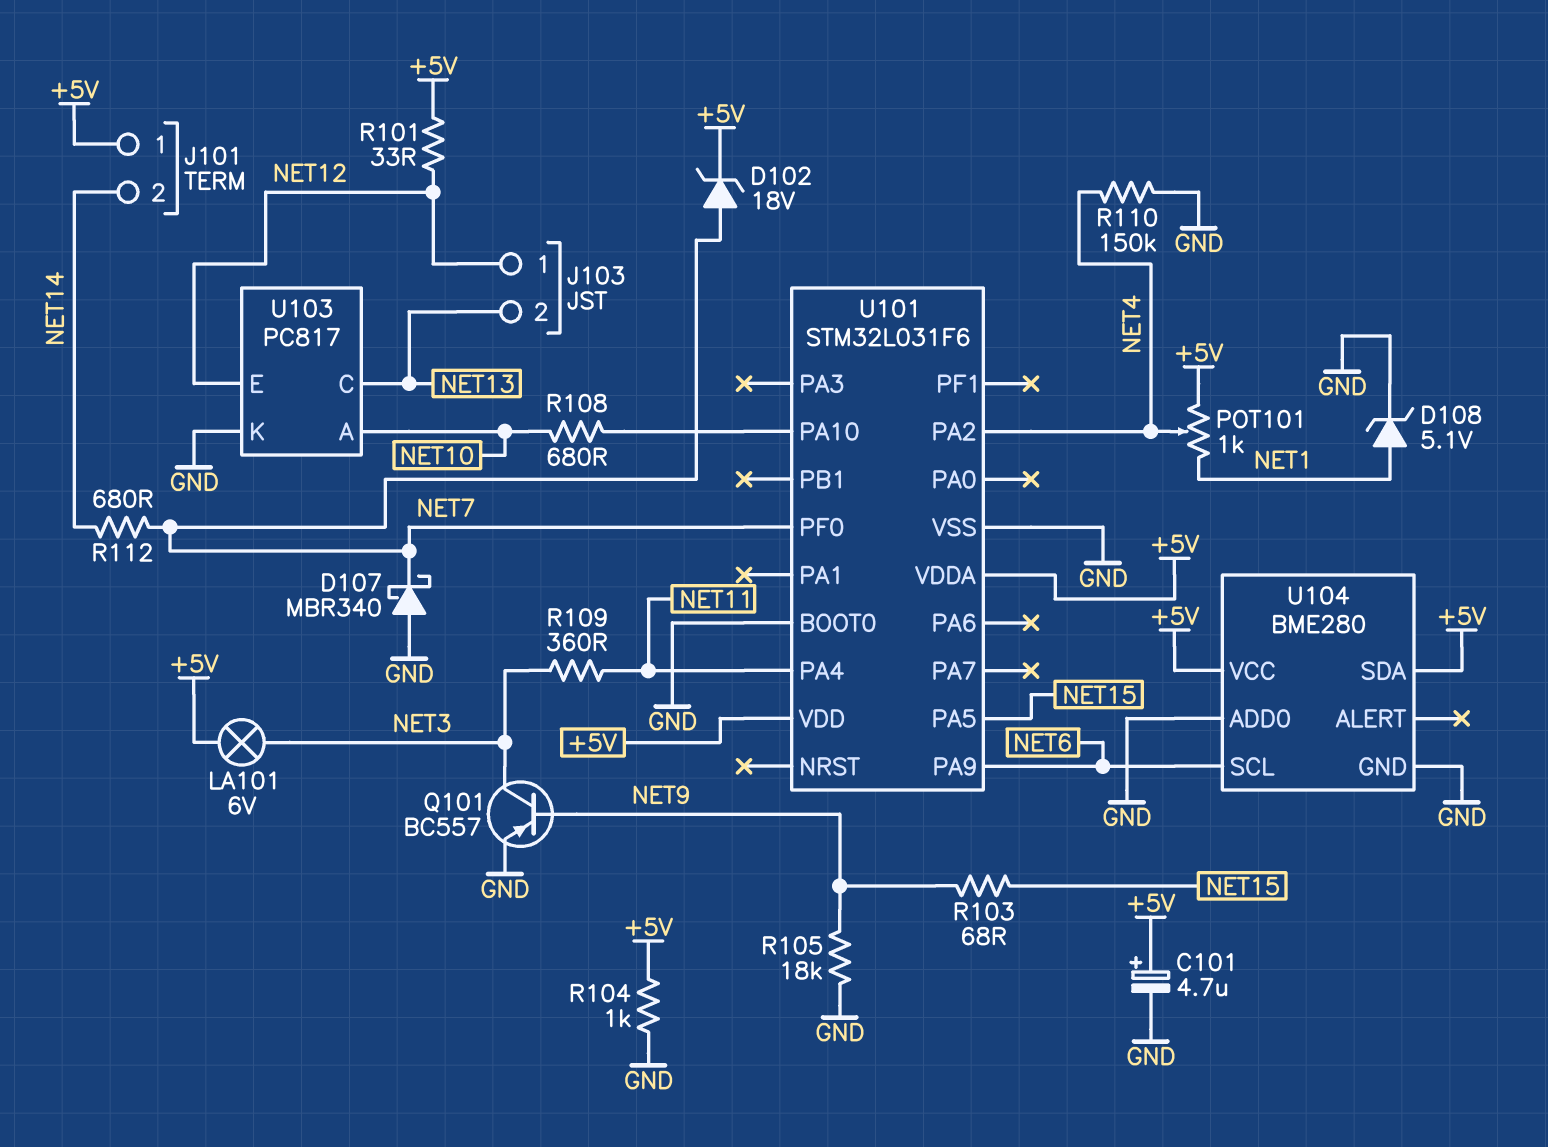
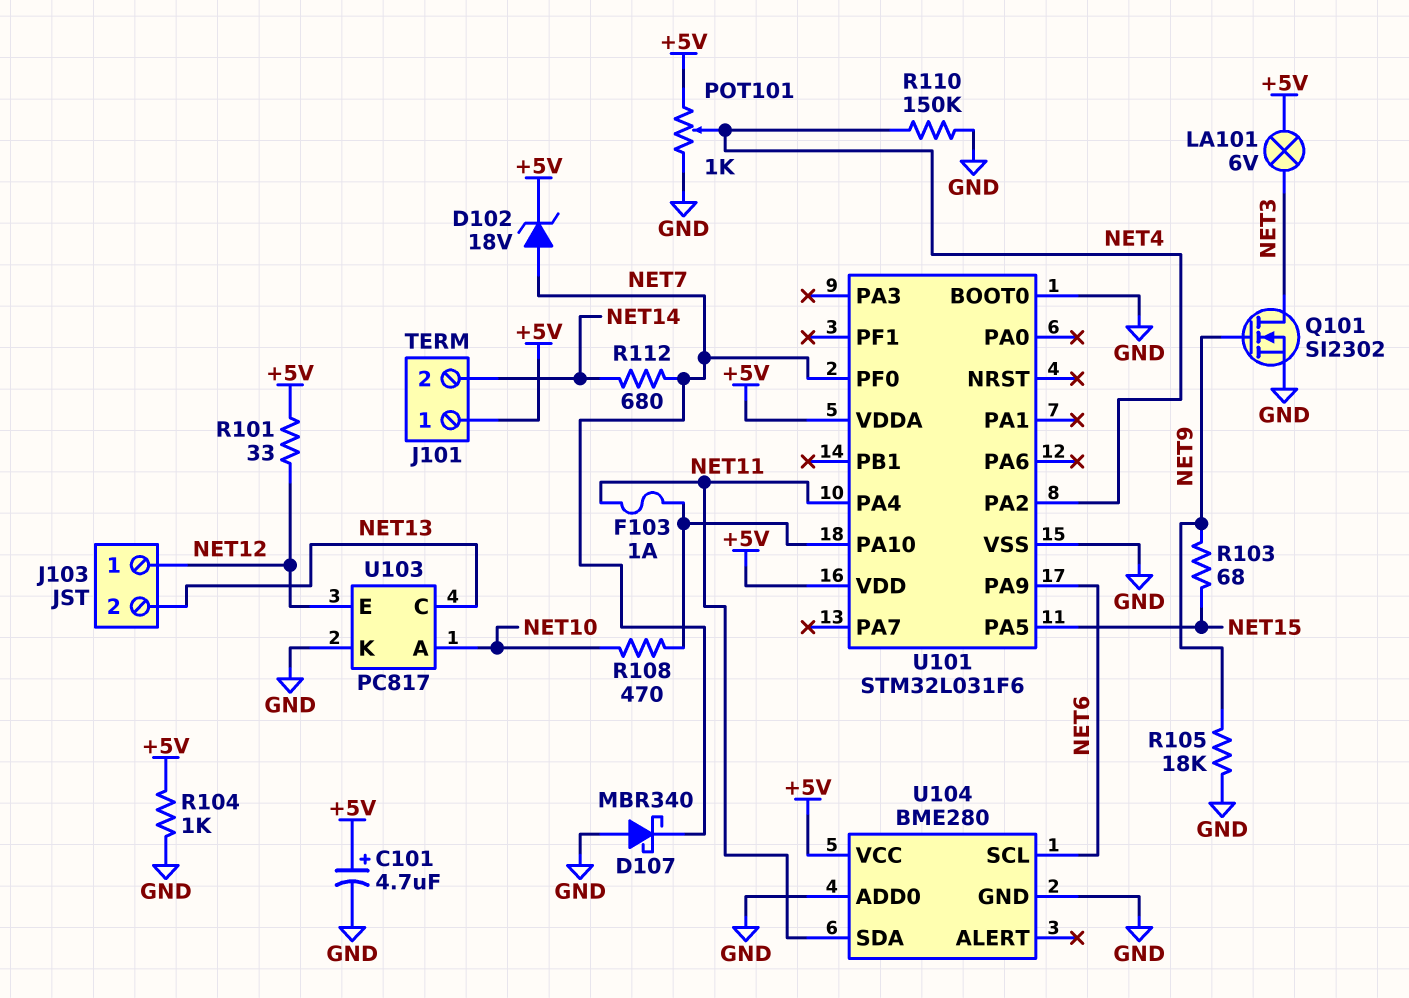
D108: zener 5.1V (A NET1, K GND) -> none
F103: none -> 1A (NET11, U101/PA10)
POT101: 1k (+5V, NET1, wiper NET4) -> 1k (+5V, GND, wiper NET4)
Q101: PNP BC557 (B NET9, C NET3, E GND) -> NMOS SI2302 (G NET9, D NET3, S GND)
R108: 680 (NET10, U101/PA10) -> 470 (NET10, U101/PA10)
R109: 360 (NET3, NET11) -> none
U104 pin SDA: +5V -> NET11

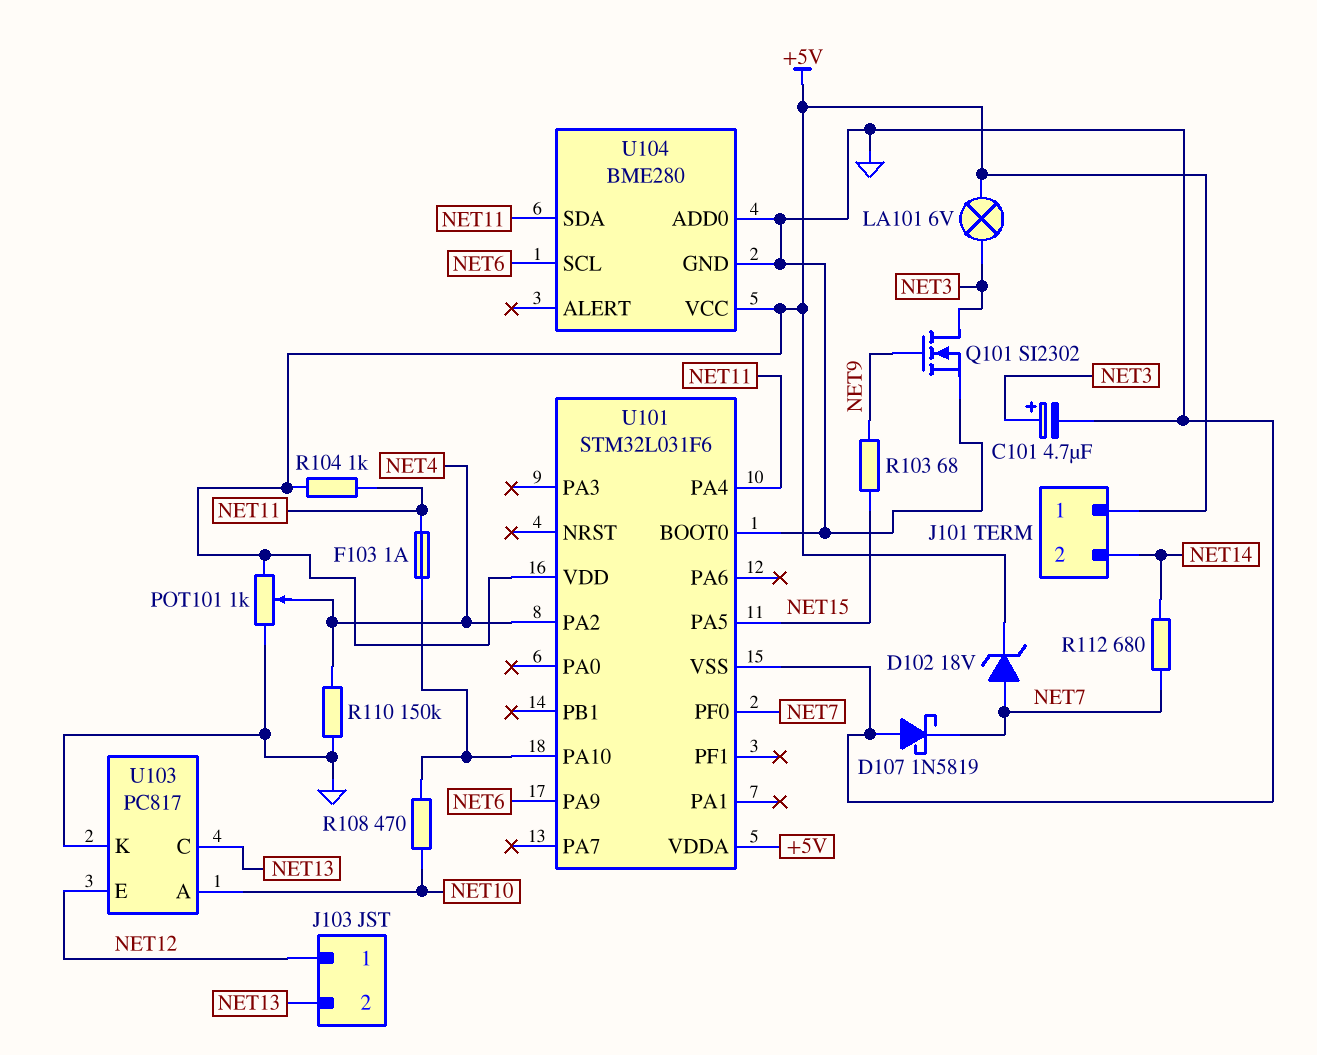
C101: 4.7uF (plus +5V, minus GND) -> 4.7uF (plus NET3, minus GND)
D107: schottky MBR340 (A GND, K NET7) -> schottky 1N5819 (A GND, K NET7)
R101: 33 (+5V, NET12) -> none
R104: 1k (+5V, GND) -> 1k (+5V, NET11)
R105: 18k (GND, NET9) -> none

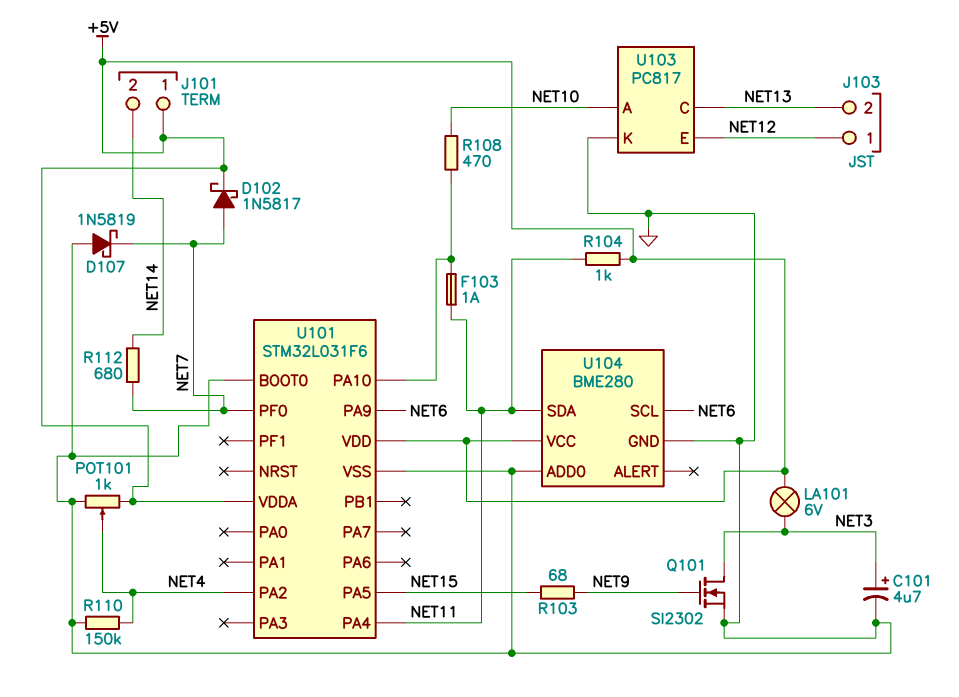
D102: zener 18V (A NET7, K +5V) -> schottky 1N5817 (A NET7, K +5V)

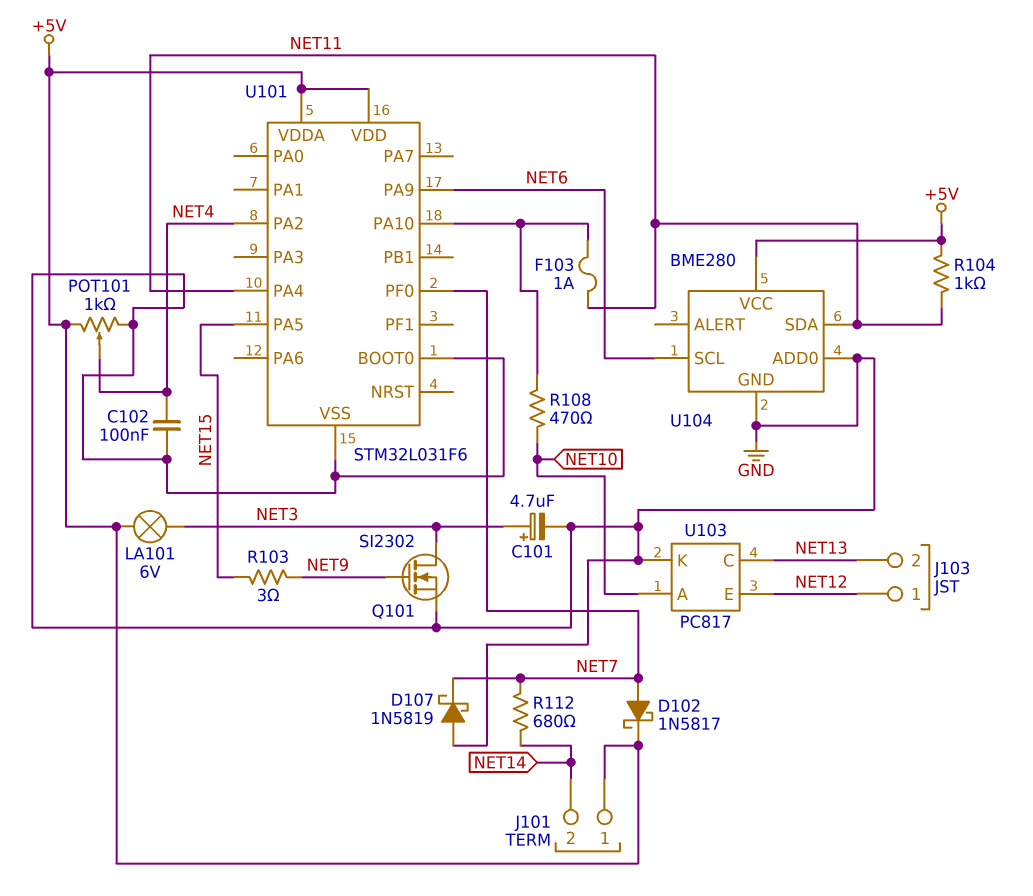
C102: none -> 100nF (GND, NET4)
R103: 68 (NET9, NET15) -> 3 (NET9, NET15)
R110: 150k (GND, NET4) -> none

